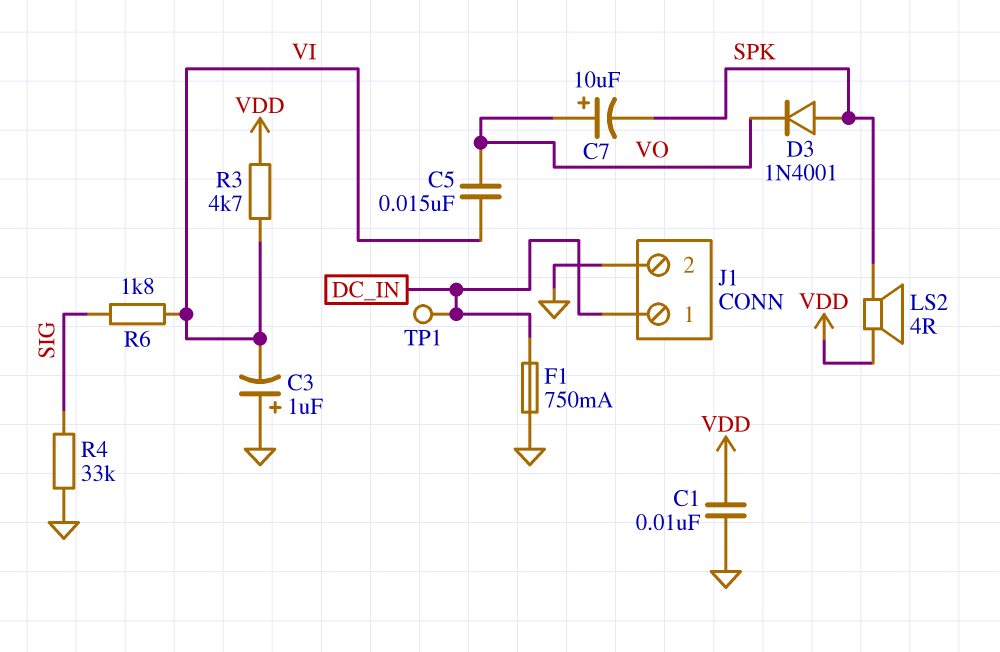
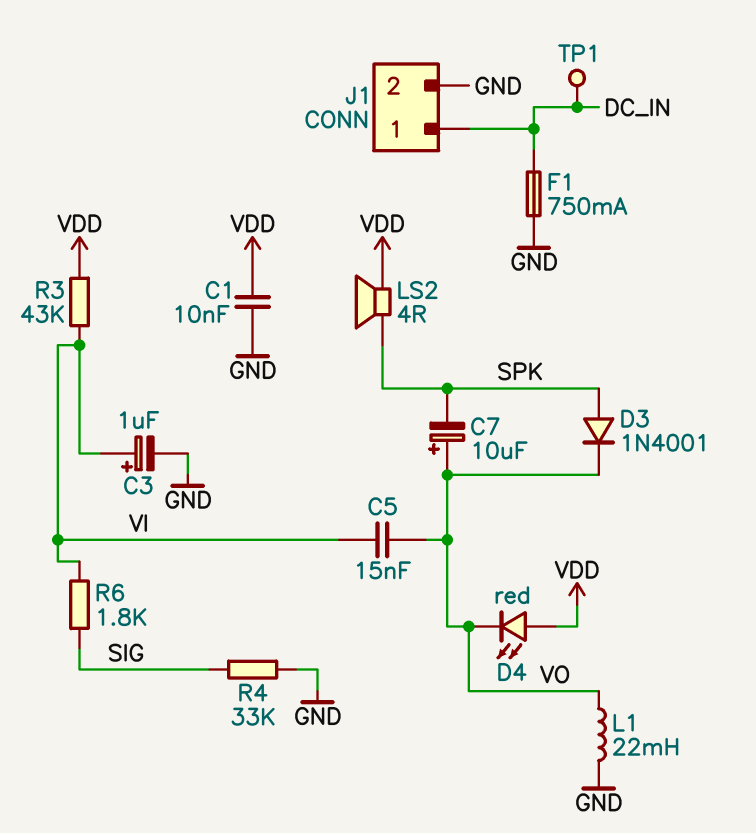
C3: 1uF (plus GND, minus VI) -> 1uF (plus VI, minus GND)
D4: none -> LED red (A VDD, K VO)
L1: none -> 22mH (GND, VO)
R3: 4.7k (VDD, VI) -> 43k (VDD, VI)

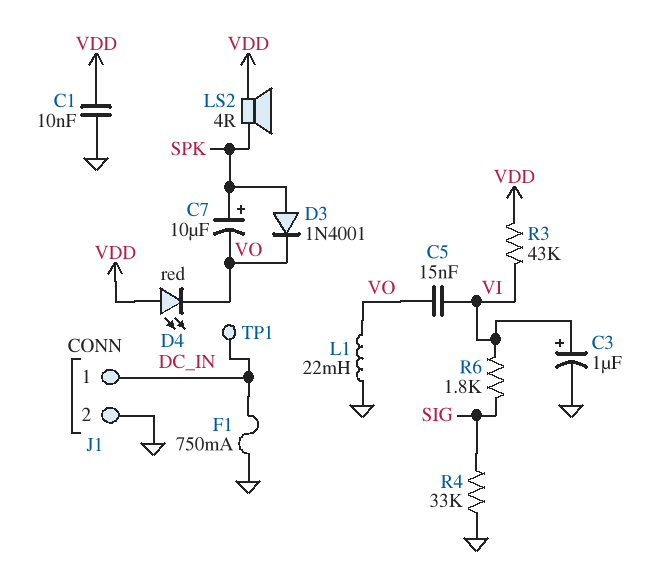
C7: 10uF (plus VO, minus SPK) -> 10uF (plus SPK, minus VO)

